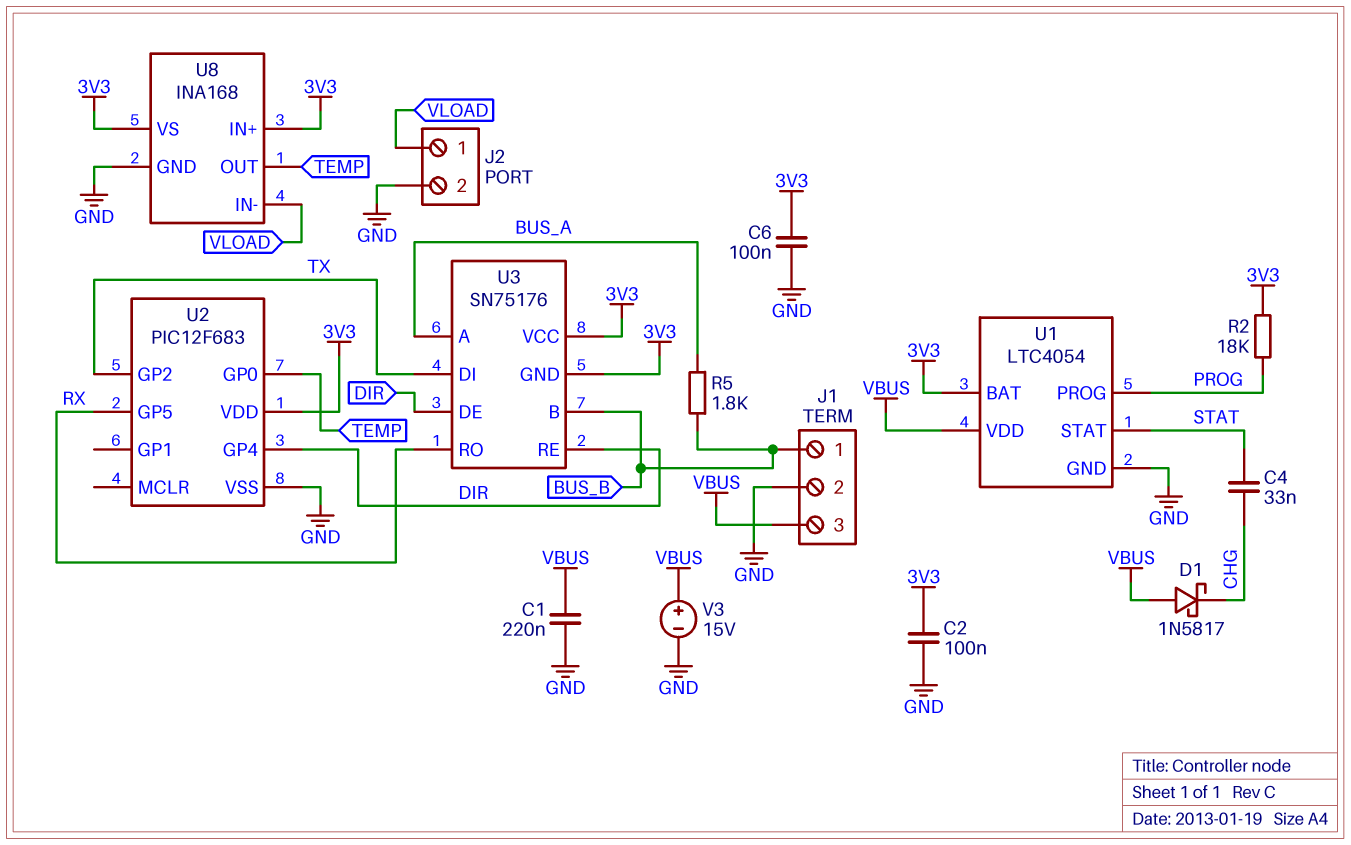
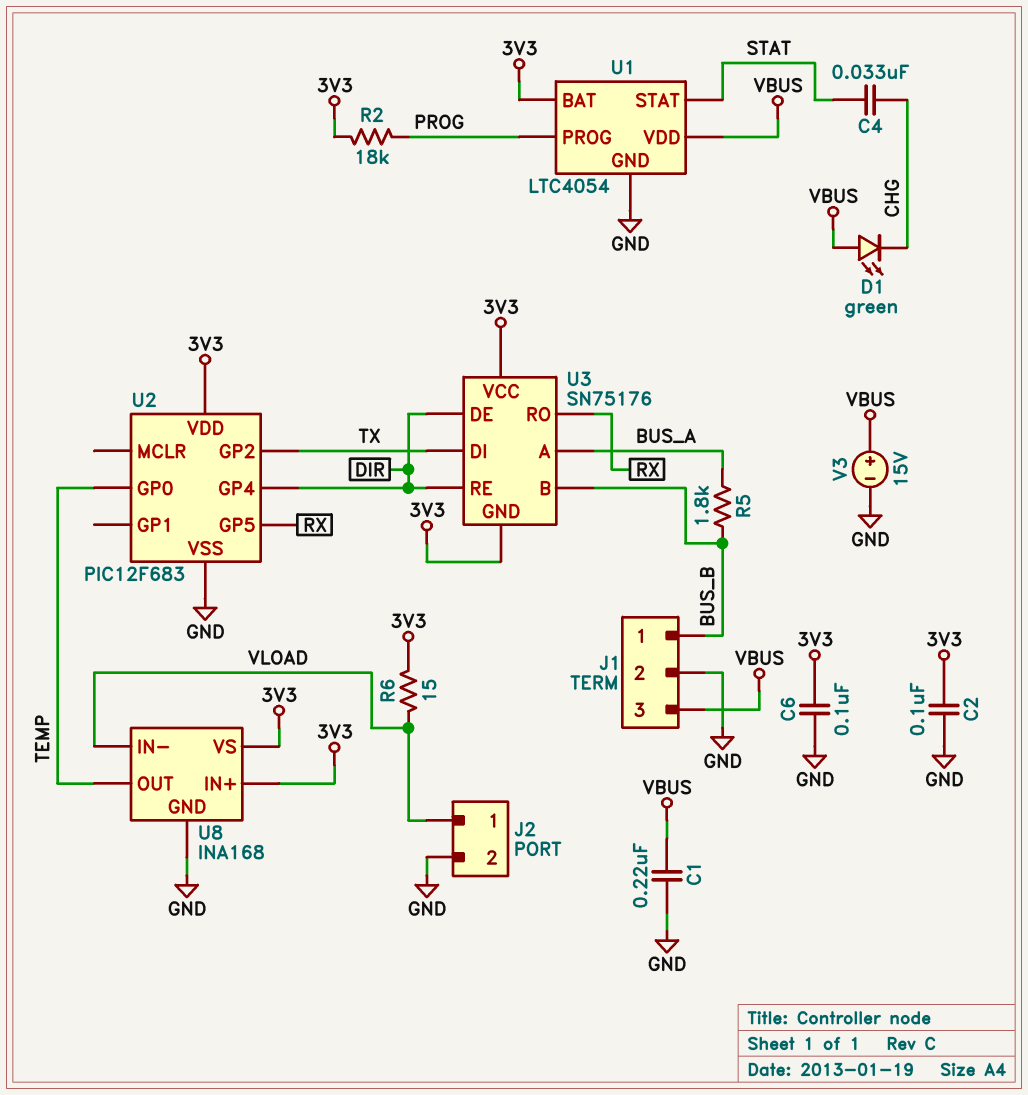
D1: schottky 1N5817 (A VBUS, K CHG) -> LED green (A VBUS, K CHG)
R6: none -> 15 (3V3, VLOAD)

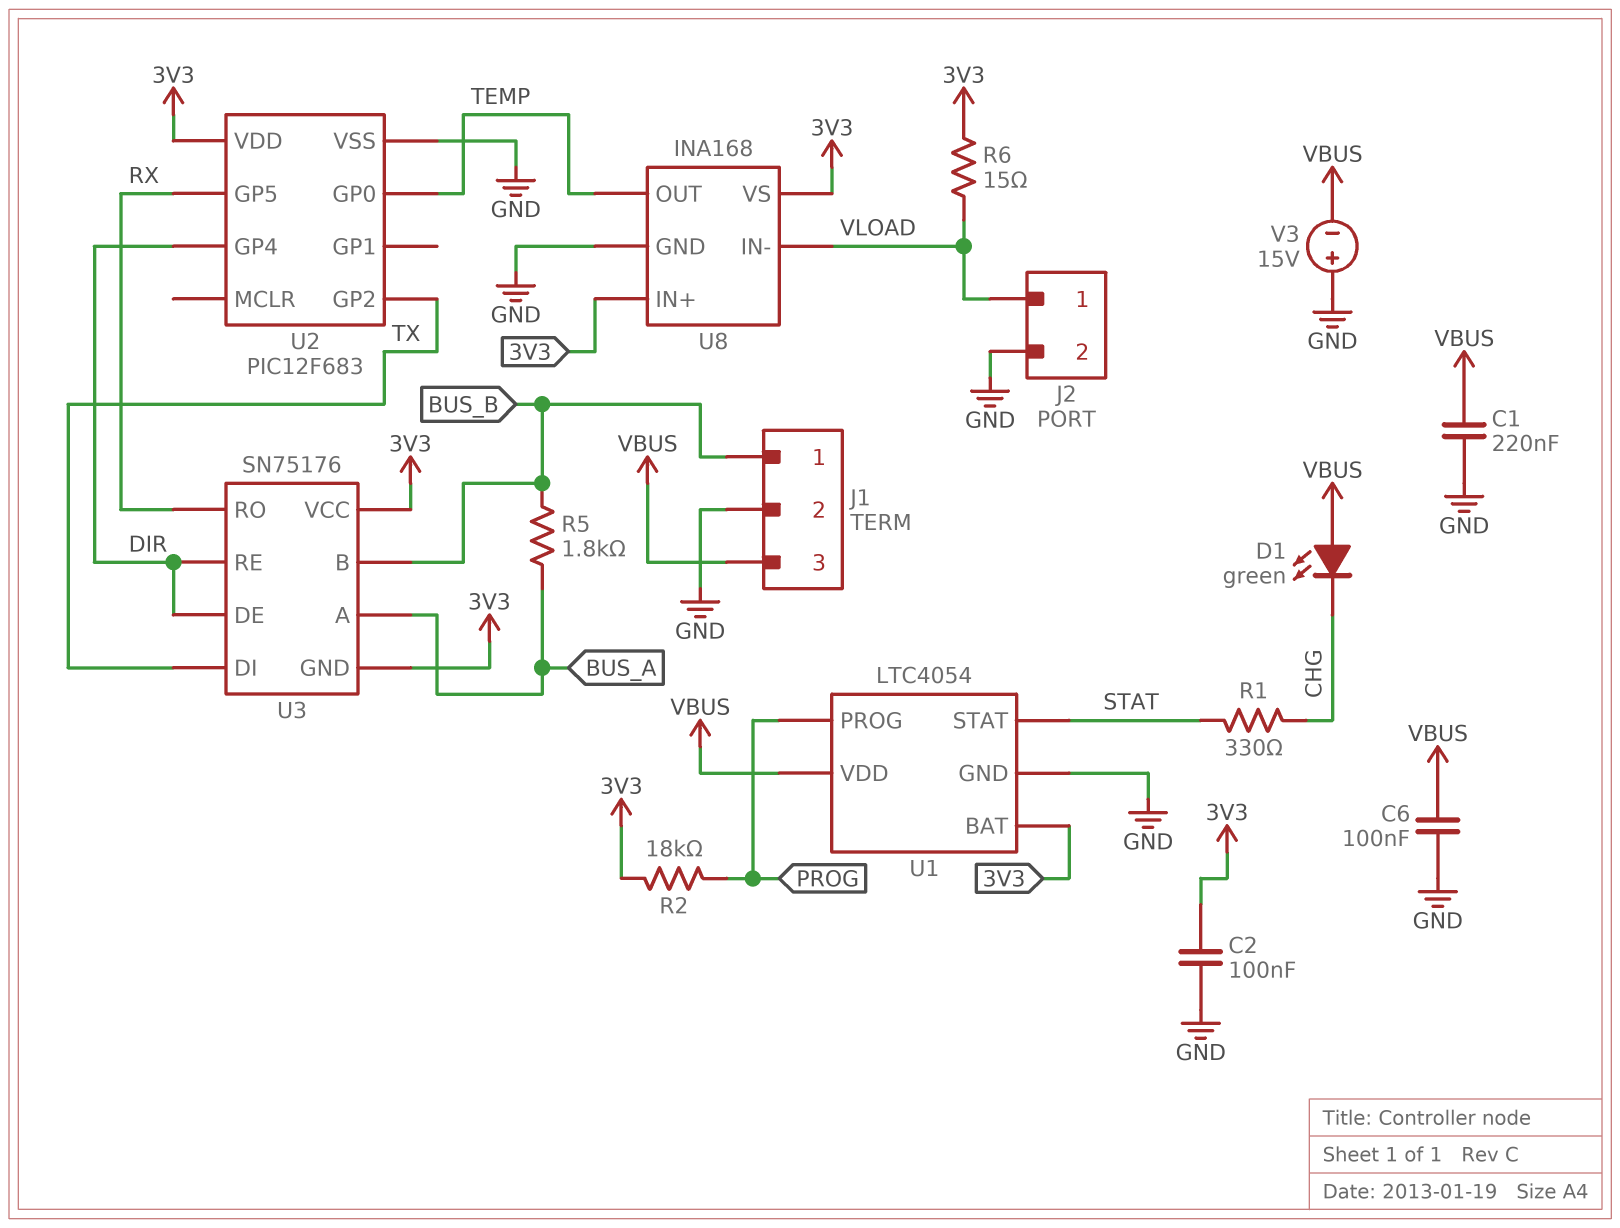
C4: 33nF (CHG, STAT) -> none
C6: 100nF (3V3, GND) -> 100nF (GND, VBUS)
R1: none -> 330 (CHG, STAT)
V3: 15V (plus VBUS, minus GND) -> 15V (plus GND, minus VBUS)

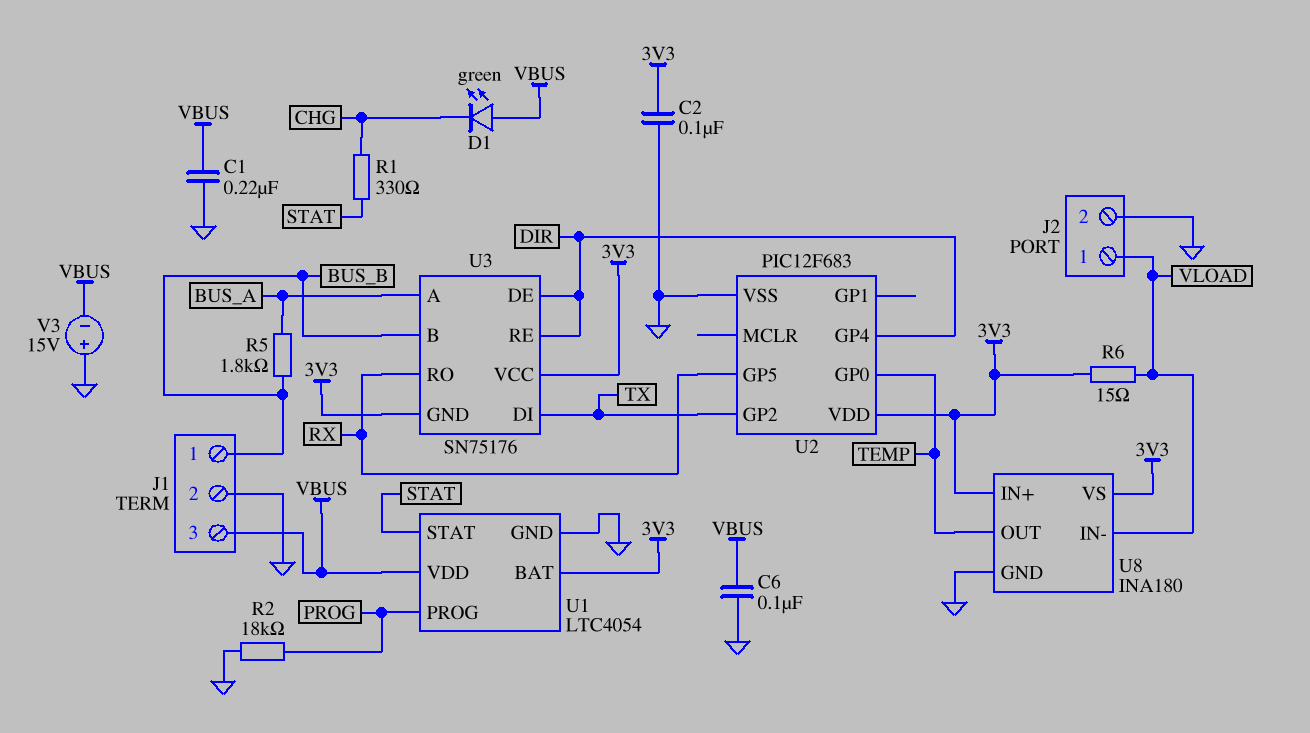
R2: 18k (3V3, PROG) -> 18k (GND, PROG)
U8: INA168 -> INA180

